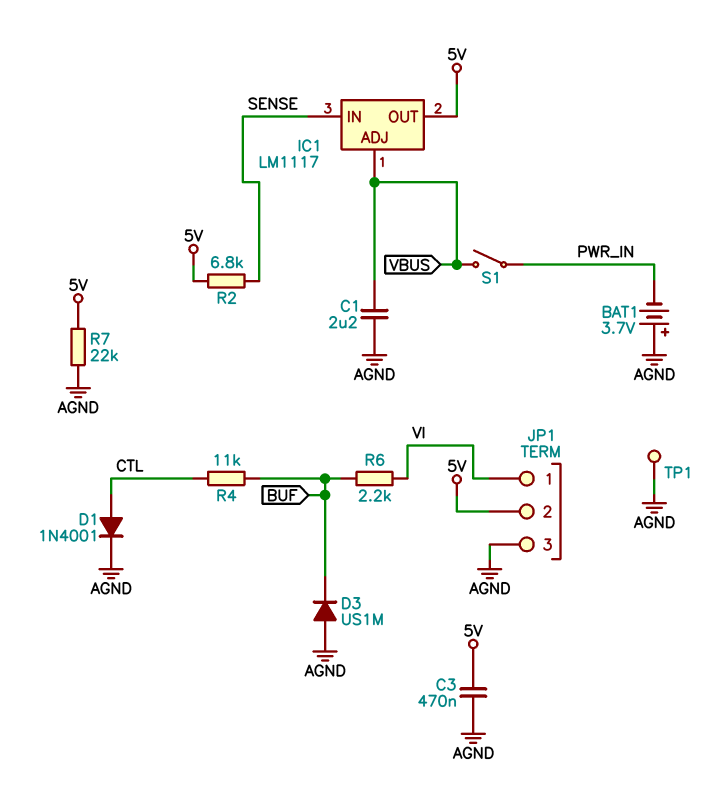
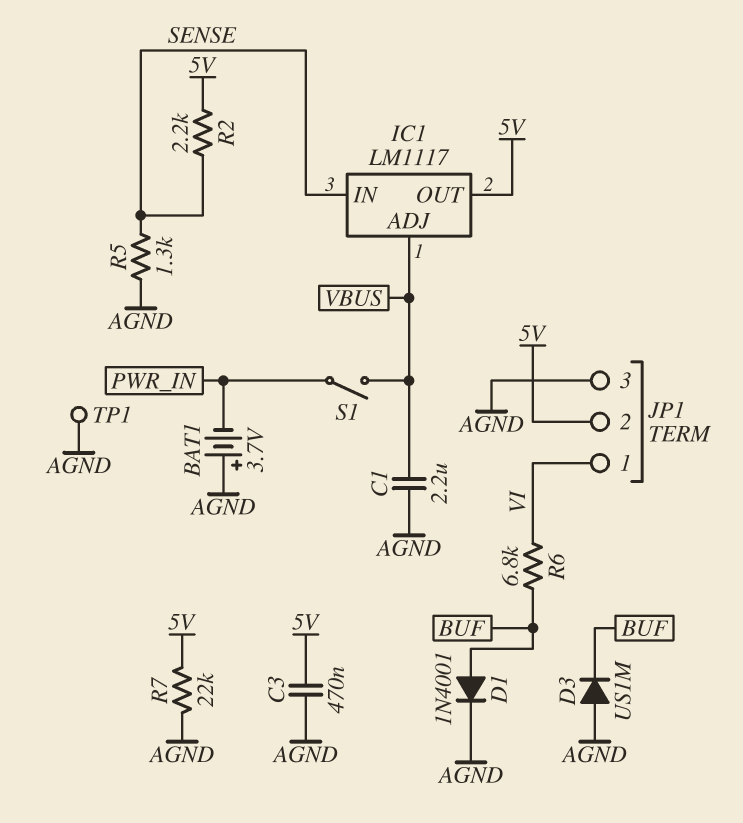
D1: diode 1N4001 (A CTL, K AGND) -> diode 1N4001 (A BUF, K AGND)
R2: 6.8k (5V, SENSE) -> 2.2k (5V, SENSE)
R4: 11k (BUF, CTL) -> none
R5: none -> 1.3k (AGND, SENSE)
R6: 2.2k (BUF, VI) -> 6.8k (BUF, VI)

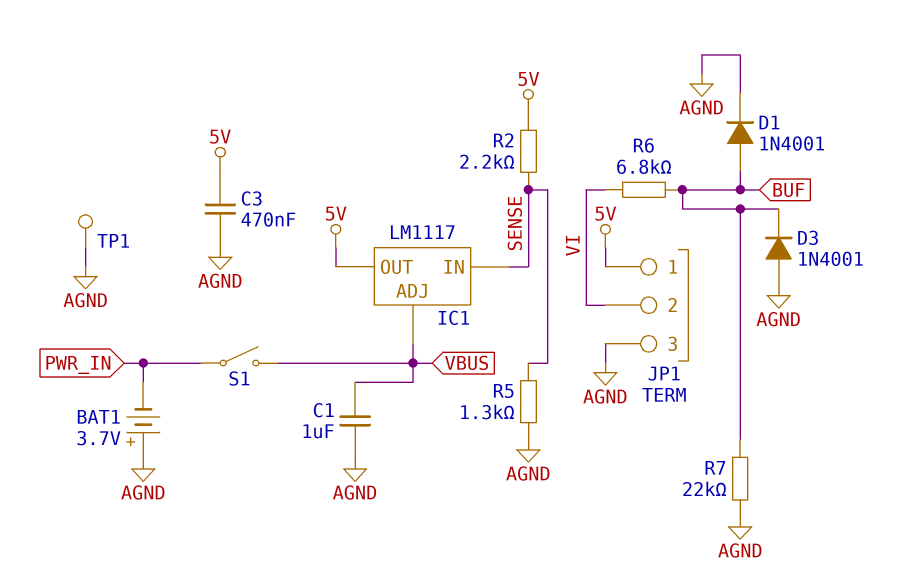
C1: 2.2uF (AGND, VBUS) -> 1uF (AGND, VBUS)
D3: diode US1M (A AGND, K BUF) -> diode 1N4001 (A AGND, K BUF)
JP1 pin 1: VI -> 5V
JP1 pin 2: 5V -> VI
R7: 22k (5V, AGND) -> 22k (AGND, BUF)

